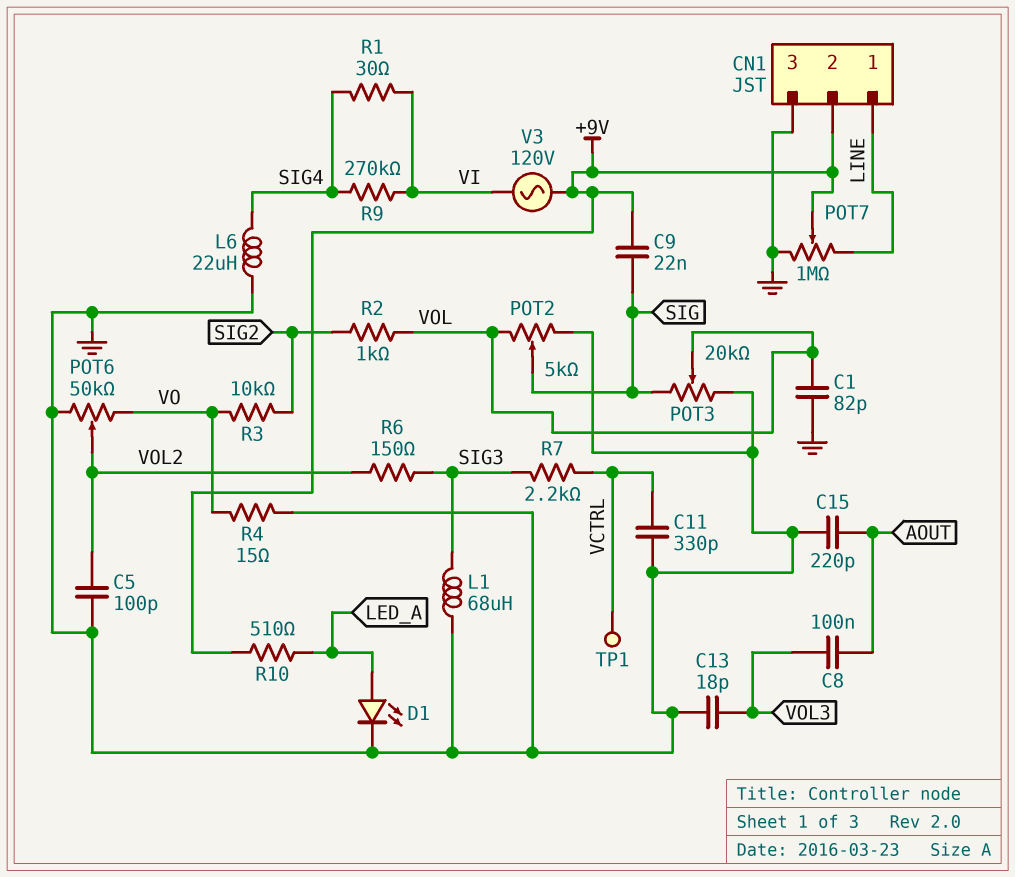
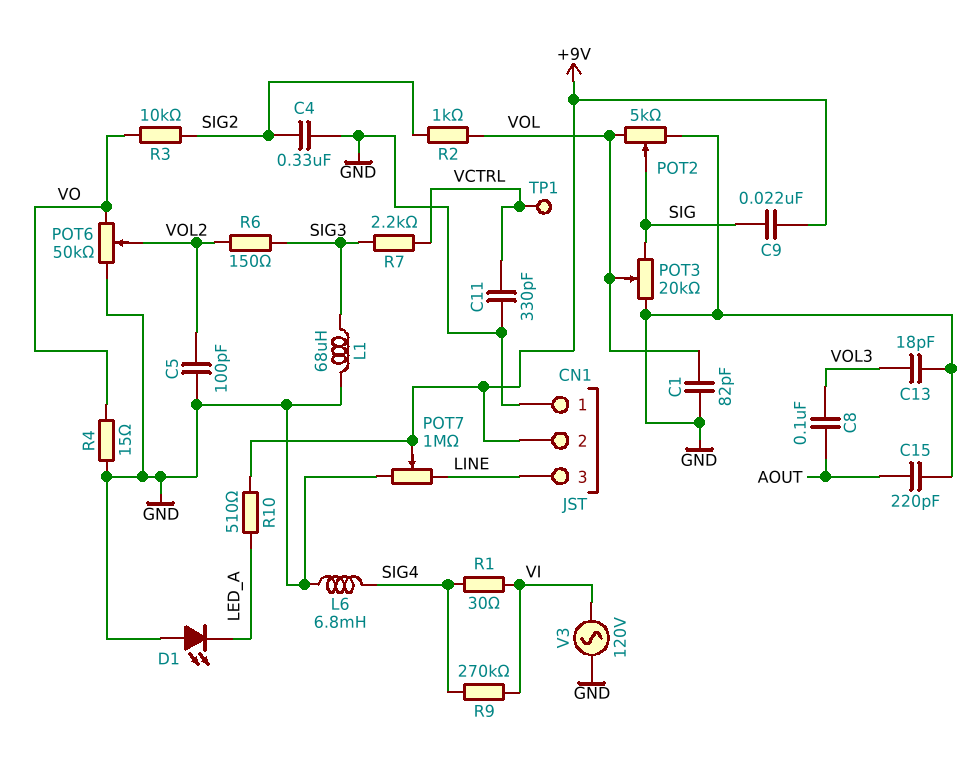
C4: none -> 330nF (GND, SIG2)
CN1 pin 1: LINE -> GND
CN1 pin 3: GND -> LINE
D1: LED (A LED_A, K GND) -> LED (A GND, K LED_A)
L6: 22uH (GND, SIG4) -> 6.8mH (GND, SIG4)
V3: AC 120V (+9V, VI) -> AC 120V (GND, VI)

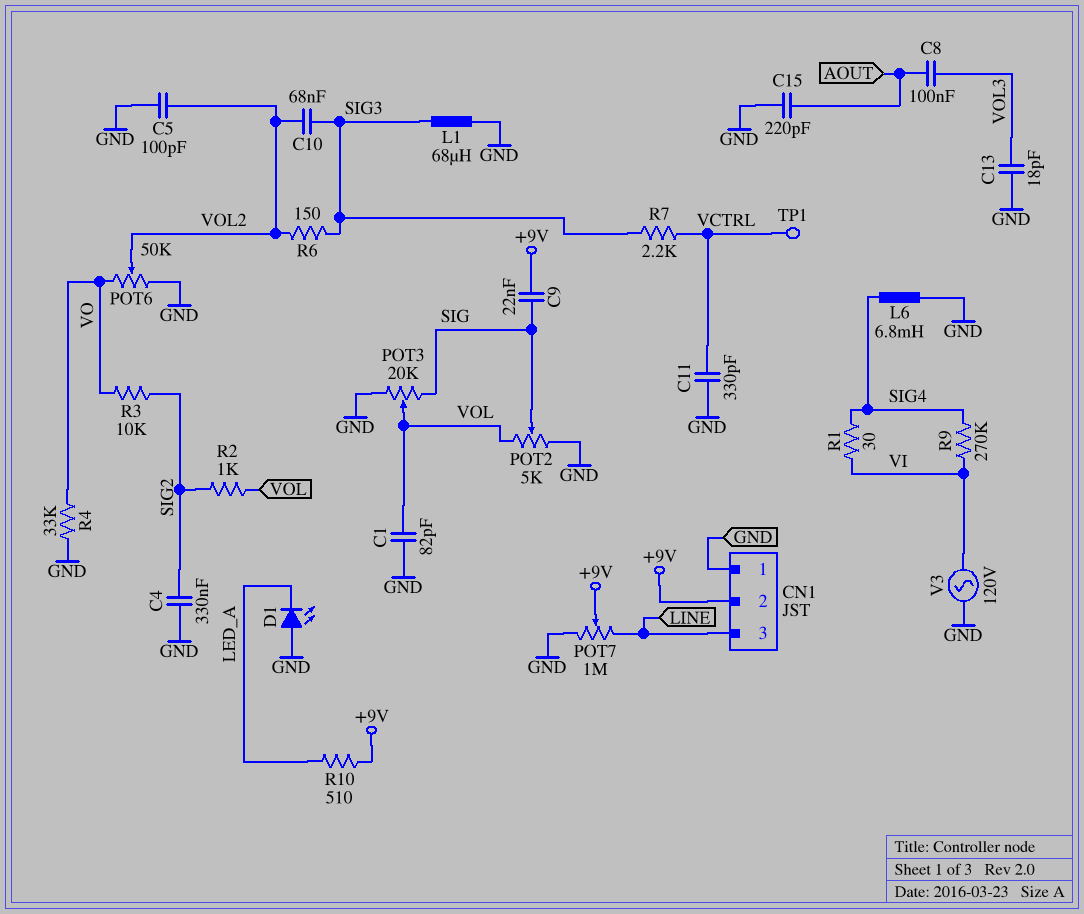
C10: none -> 68nF (SIG3, VOL2)
R4: 15 (GND, VO) -> 33k (GND, VO)

